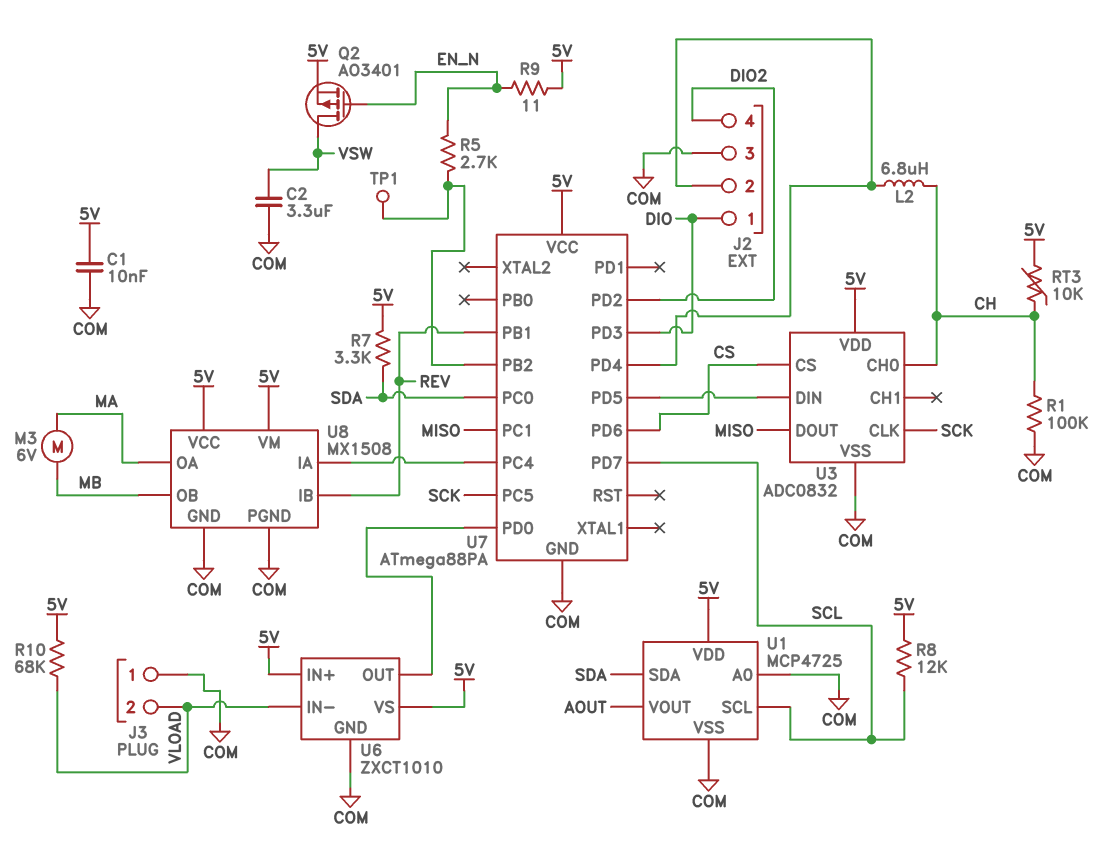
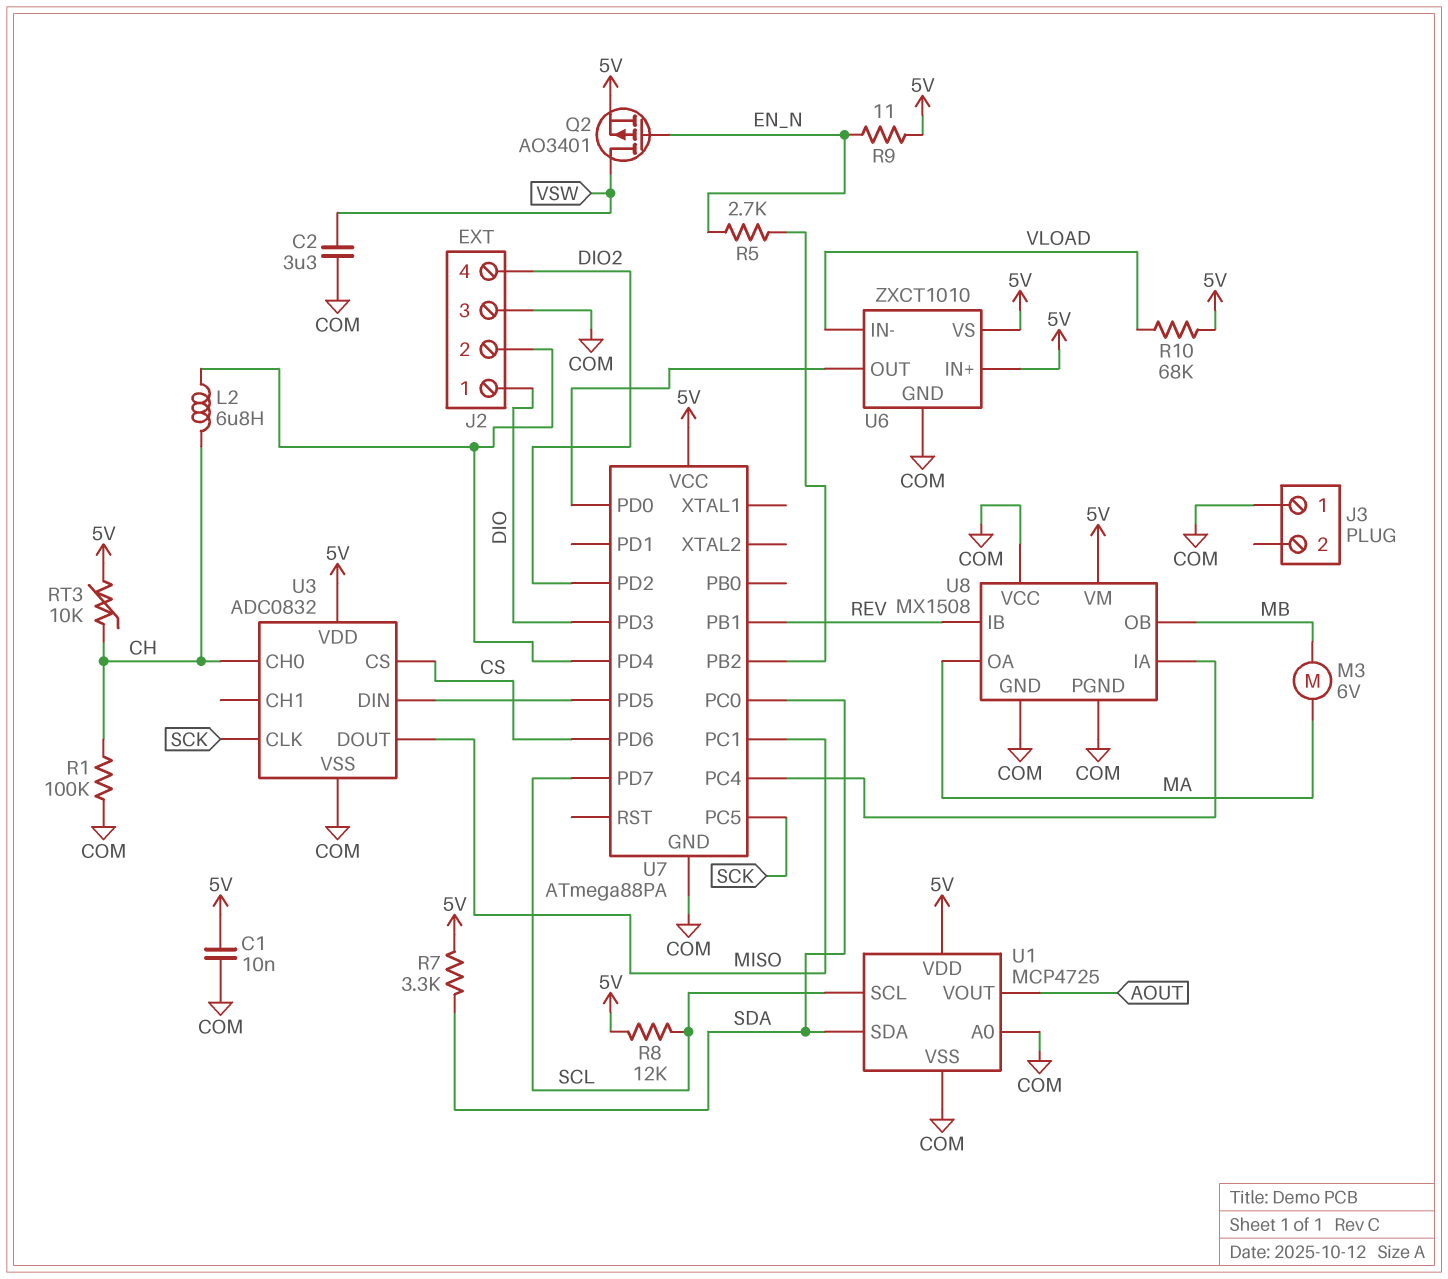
J3 pin 2: VLOAD -> none
TP1: test point (U7/PB2) -> none
U8 pin VCC: 5V -> COM

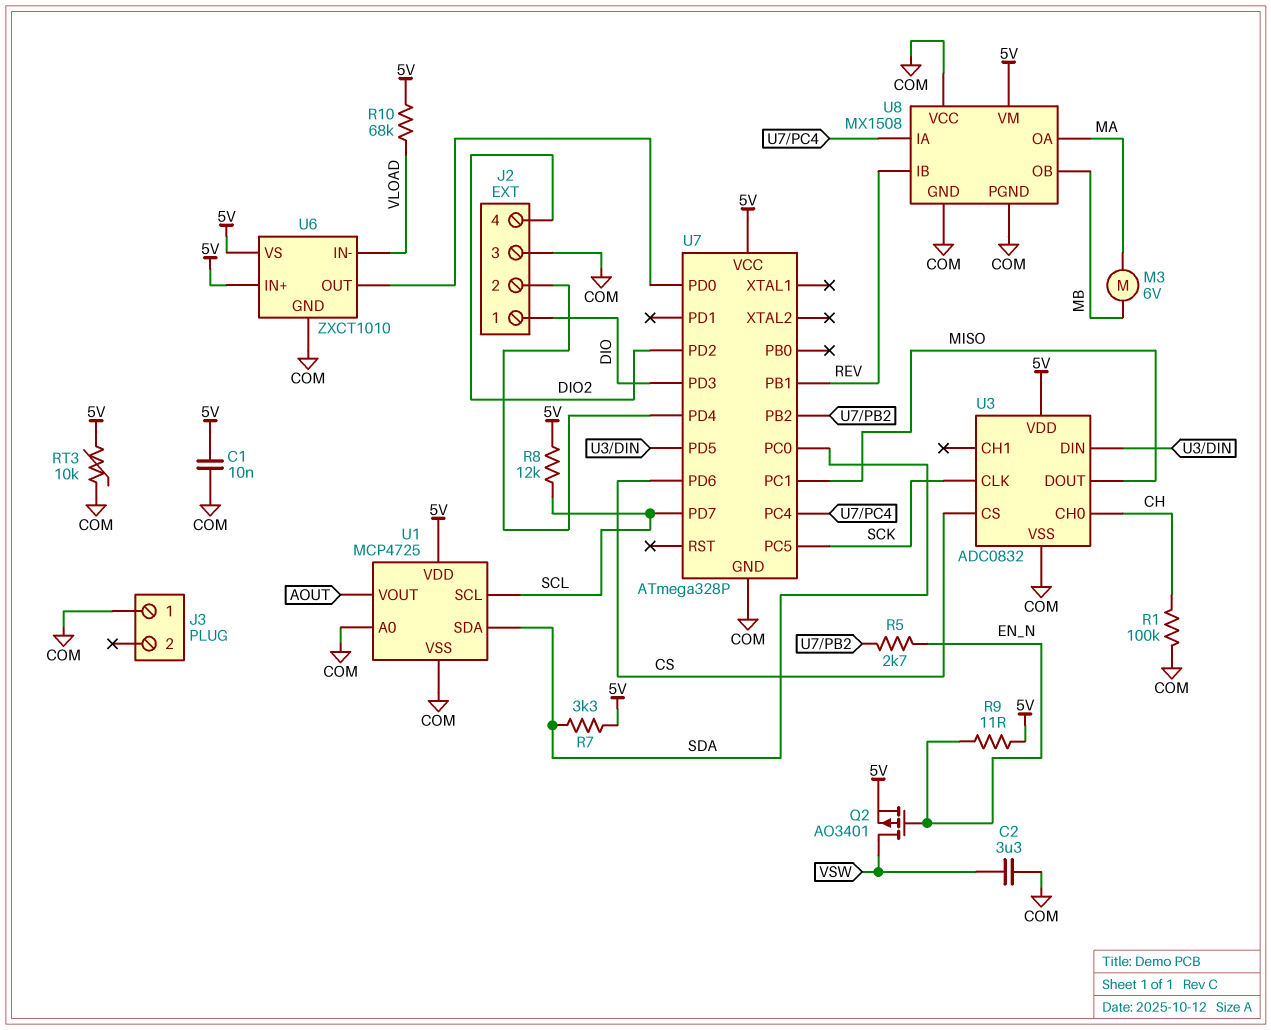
L2: 6.8uH (CH, J2/2) -> none
RT3: 10k (5V, CH) -> 10k (5V, COM)
U7: ATmega88PA -> ATmega328P

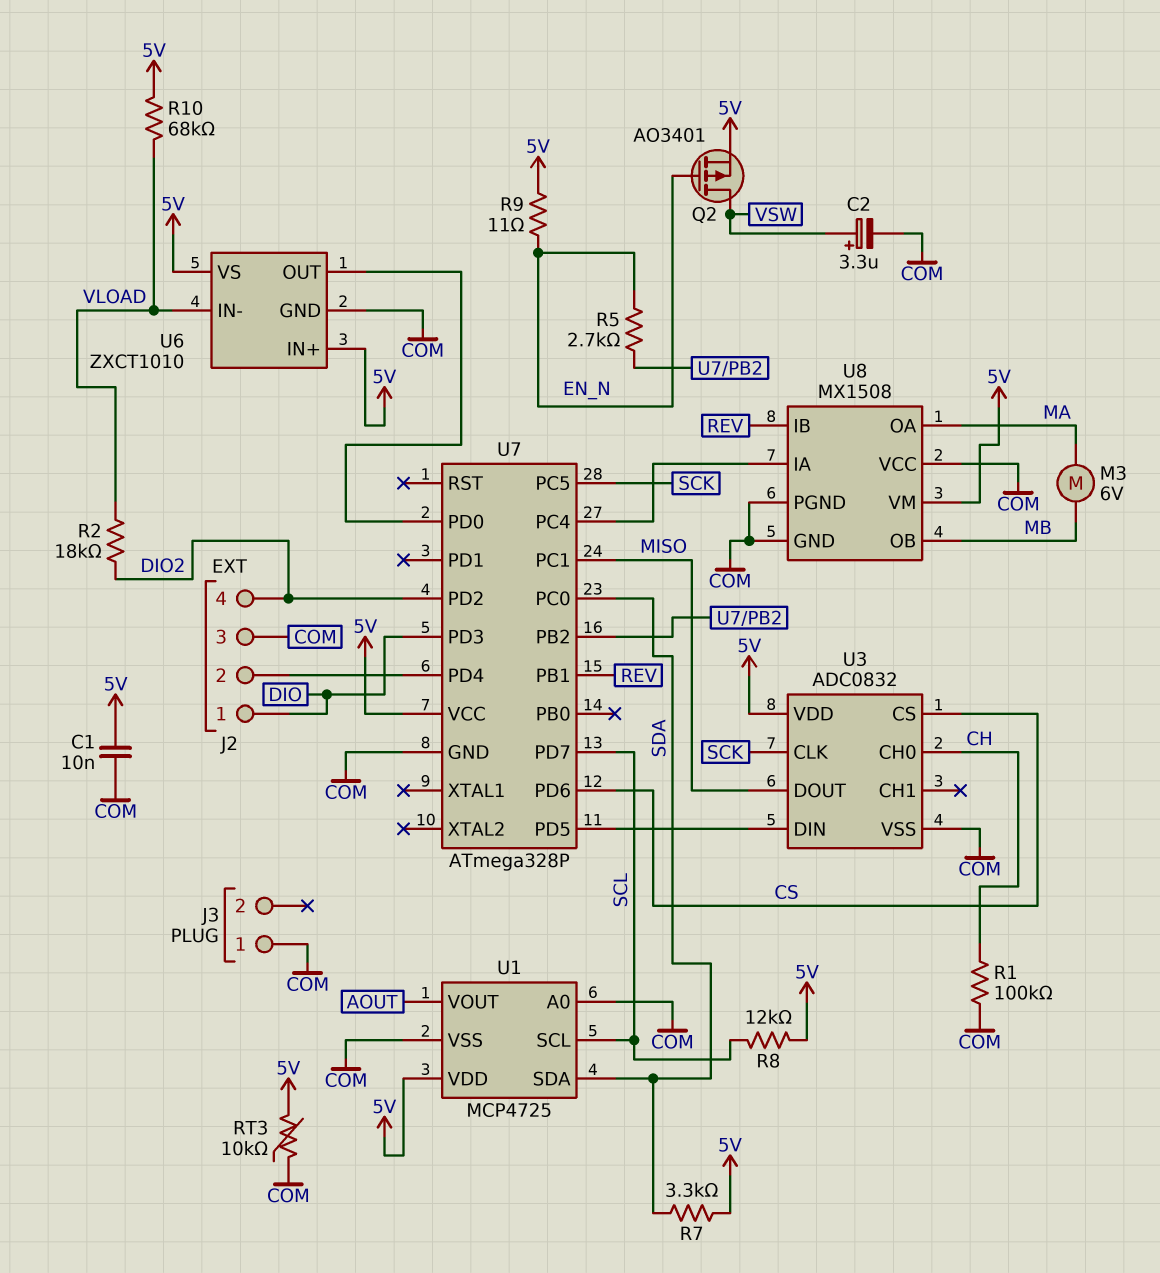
C2: 3.3uF (COM, VSW) -> 3.3uF (plus VSW, minus COM)
R2: none -> 18k (DIO2, VLOAD)

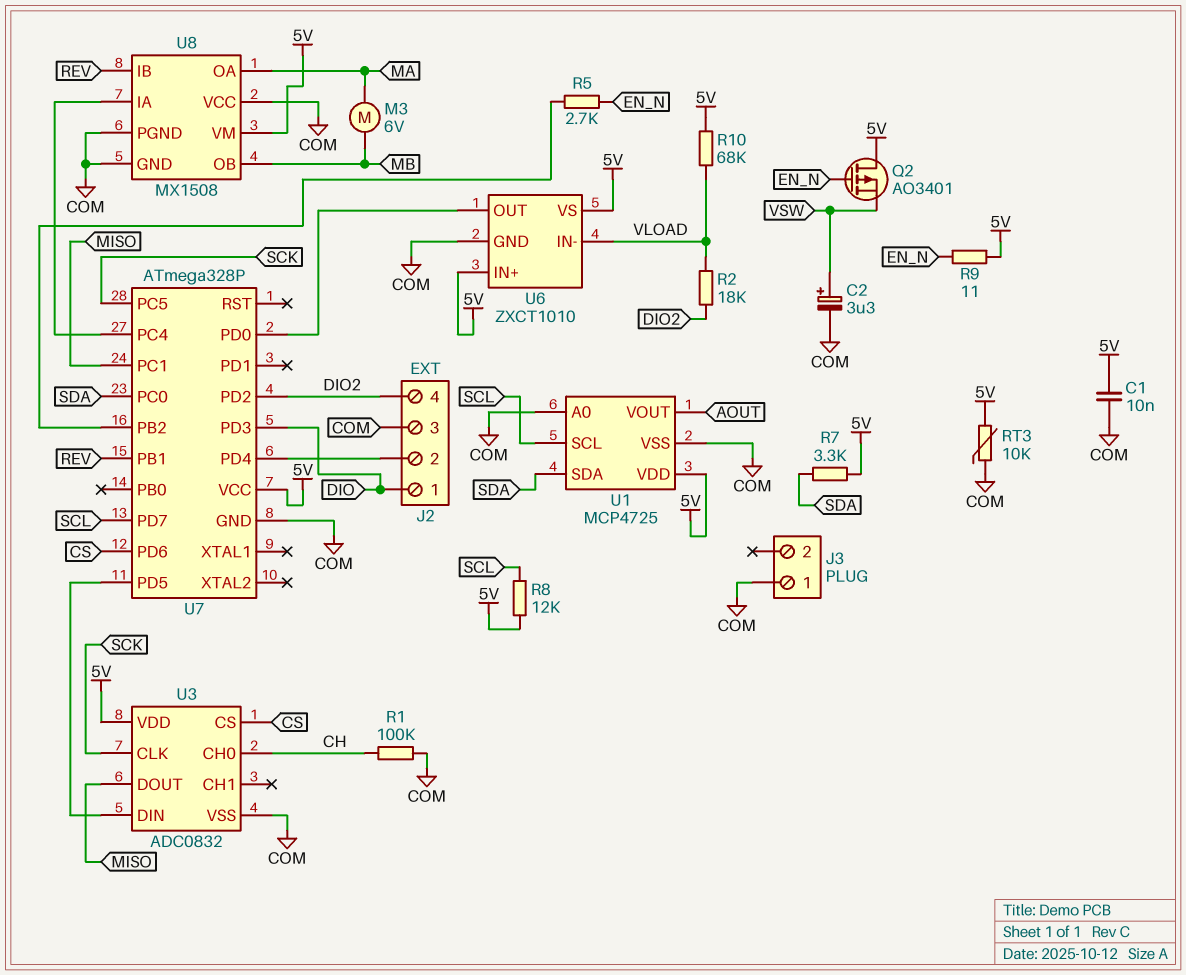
Q2: PMOS AO3401 (G EN_N, D VSW, S 5V) -> PMOS AO3401 (G EN_N, D 5V, S VSW)

